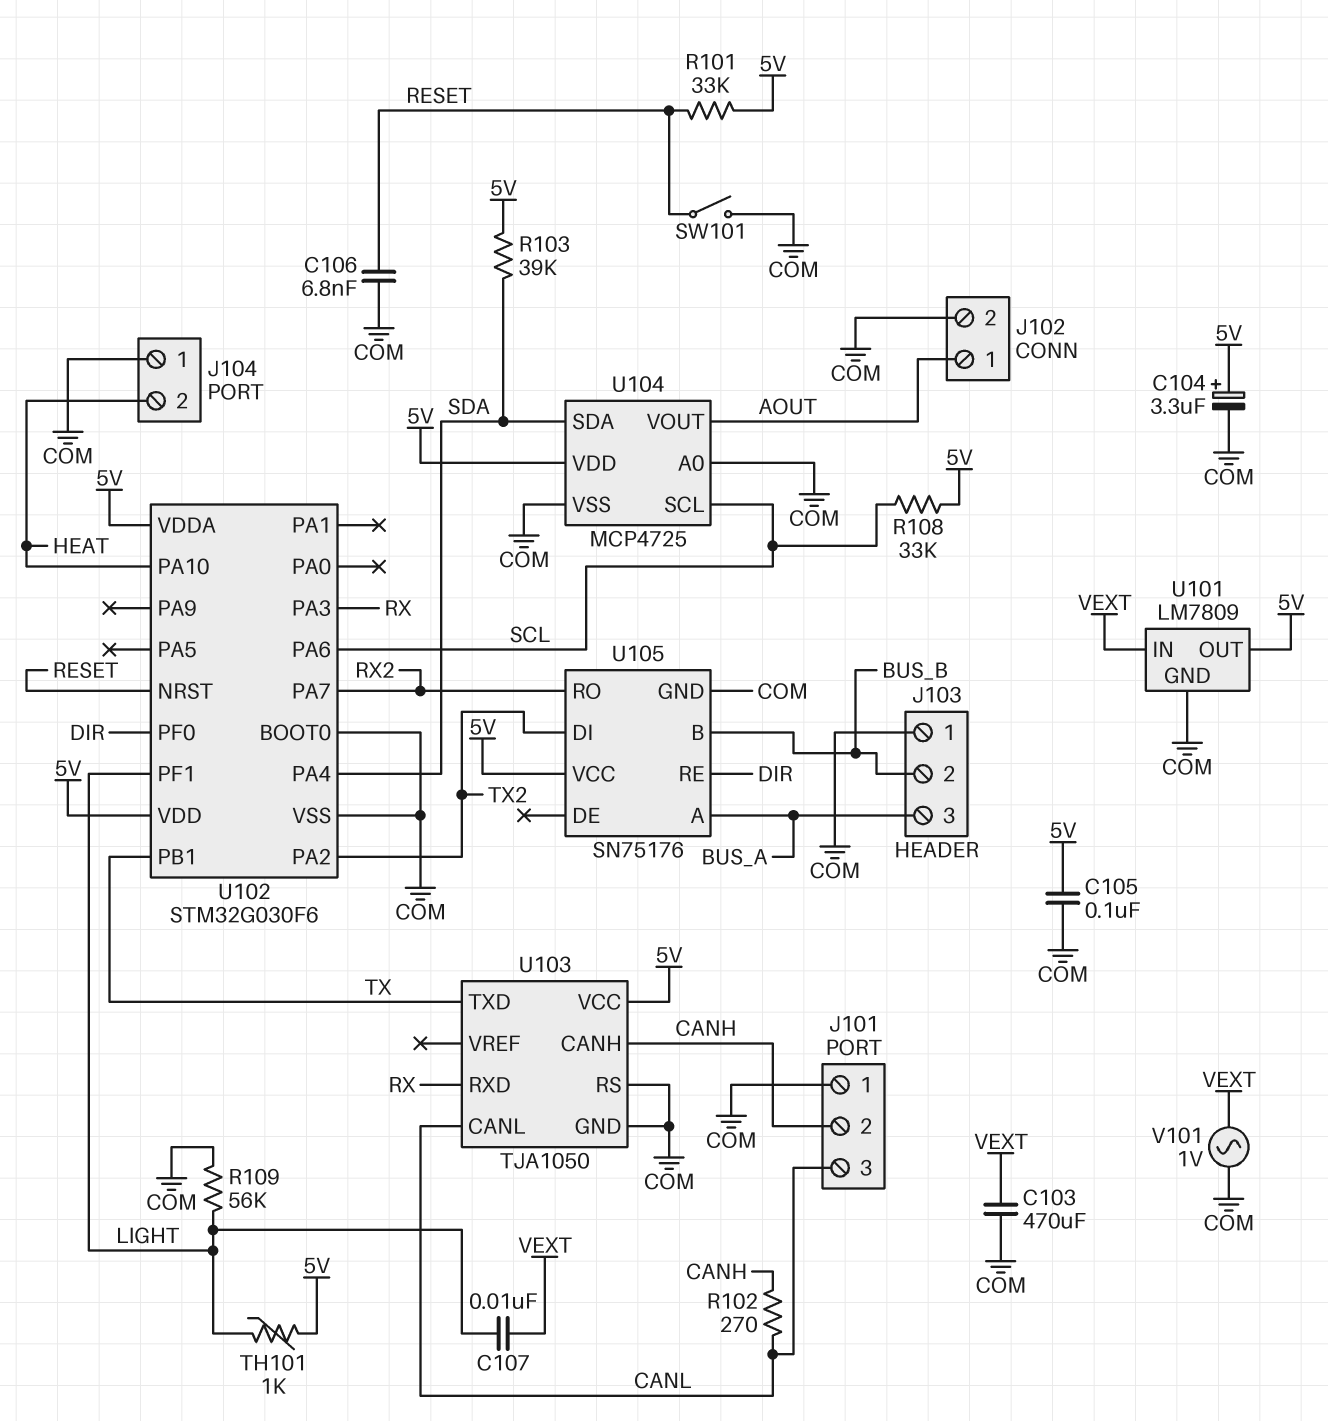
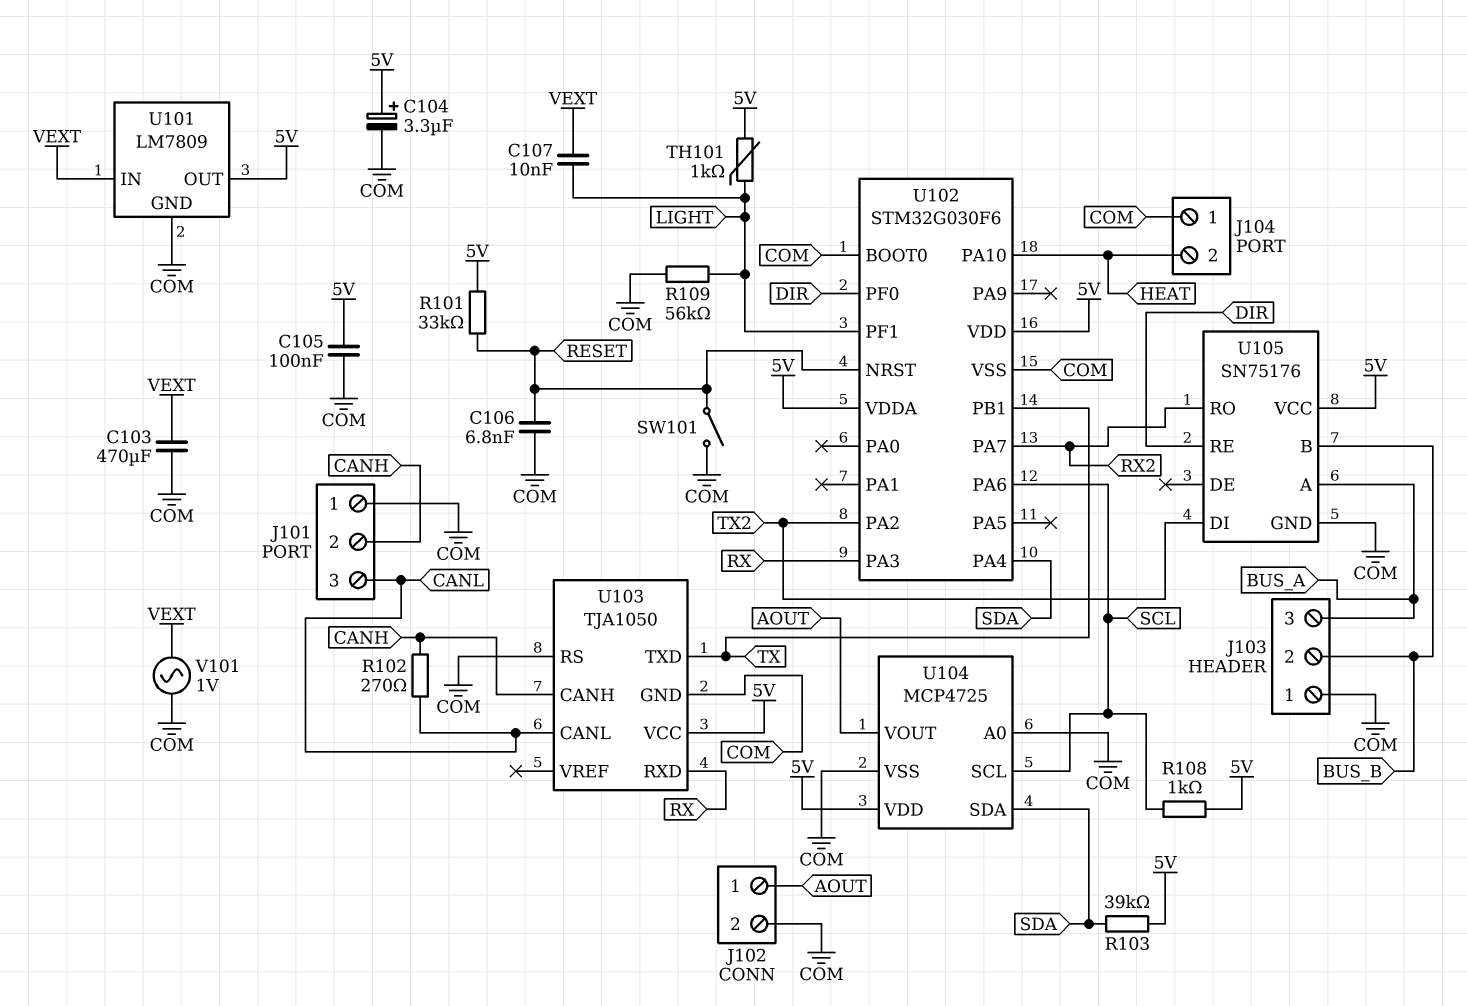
R108: 33k (5V, SCL) -> 1k (5V, SCL)

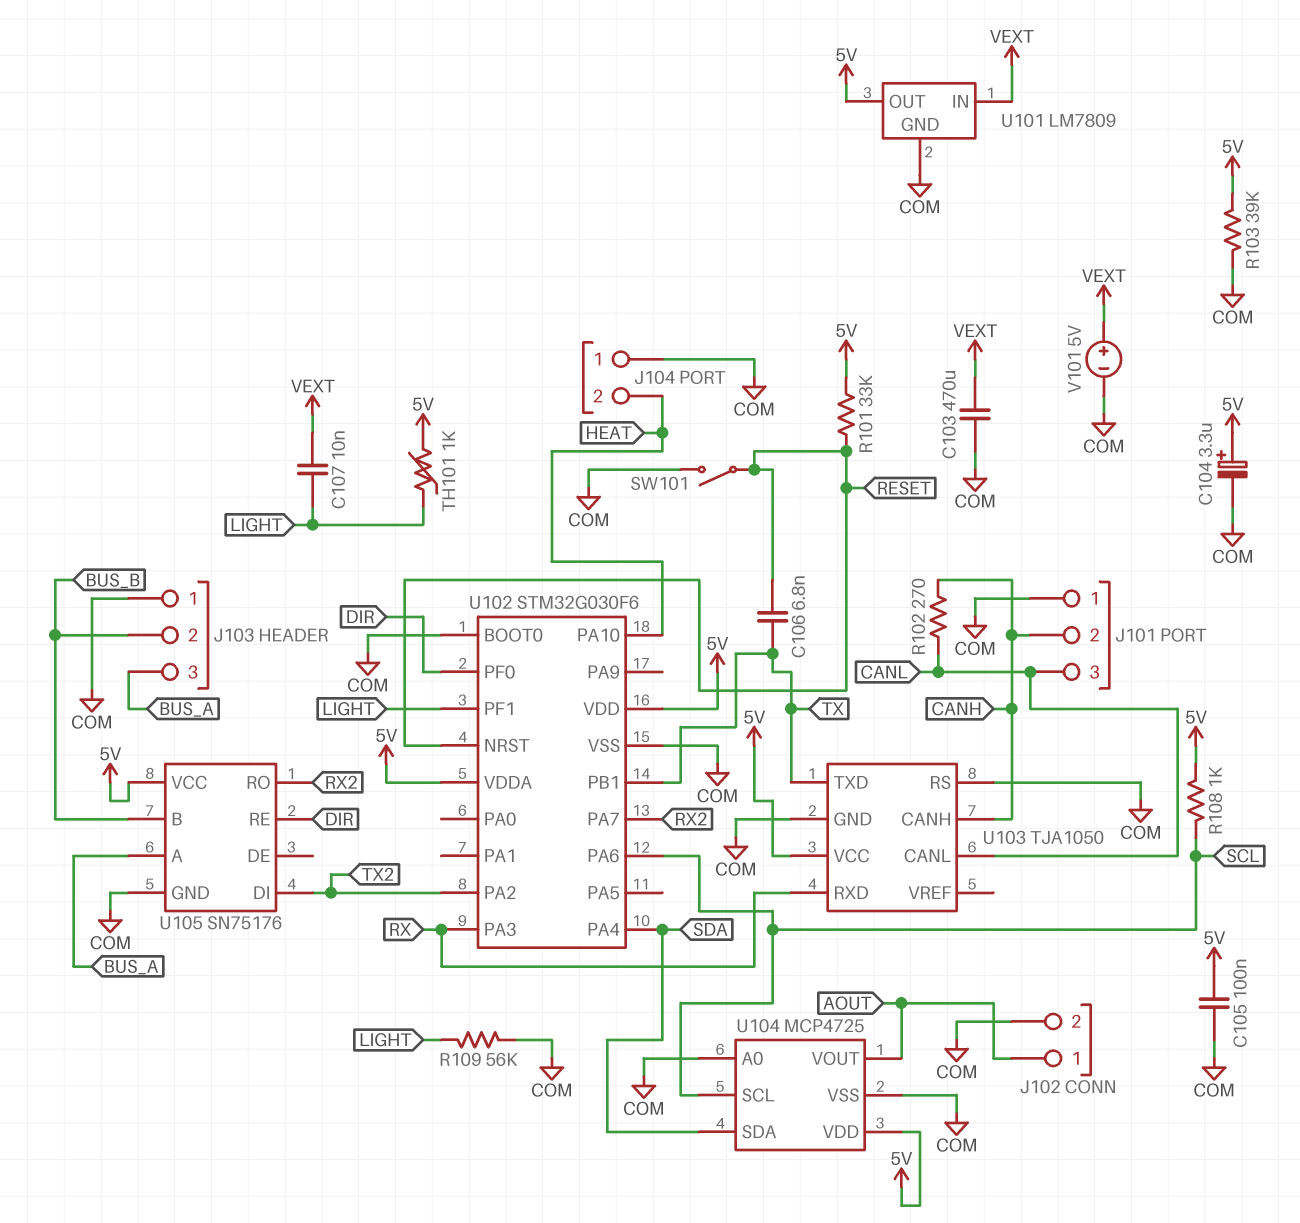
C106: 6.8nF (COM, RESET) -> 6.8nF (RESET, TX)
R103: 39k (5V, SDA) -> 39k (5V, COM)
V101: AC 1V (COM, VEXT) -> 5V (plus VEXT, minus COM)

